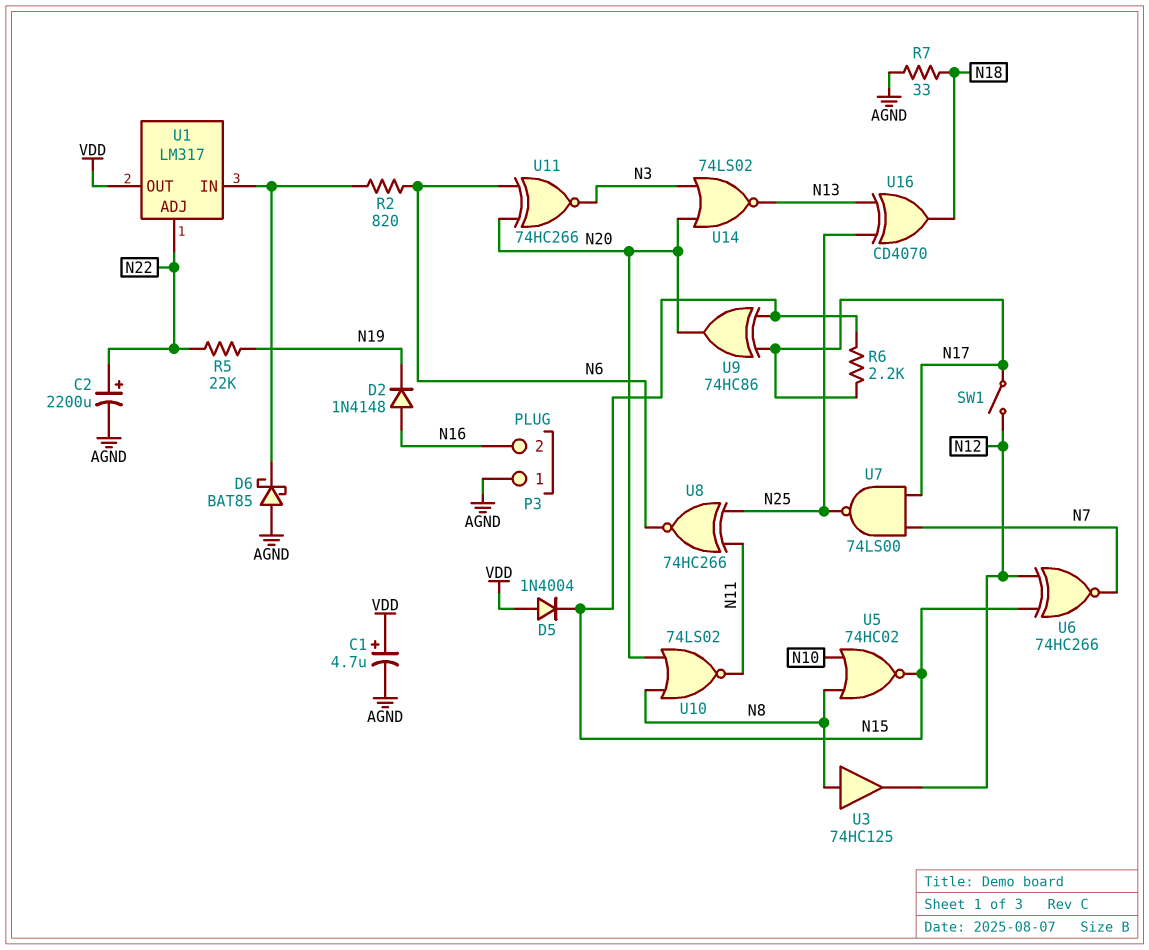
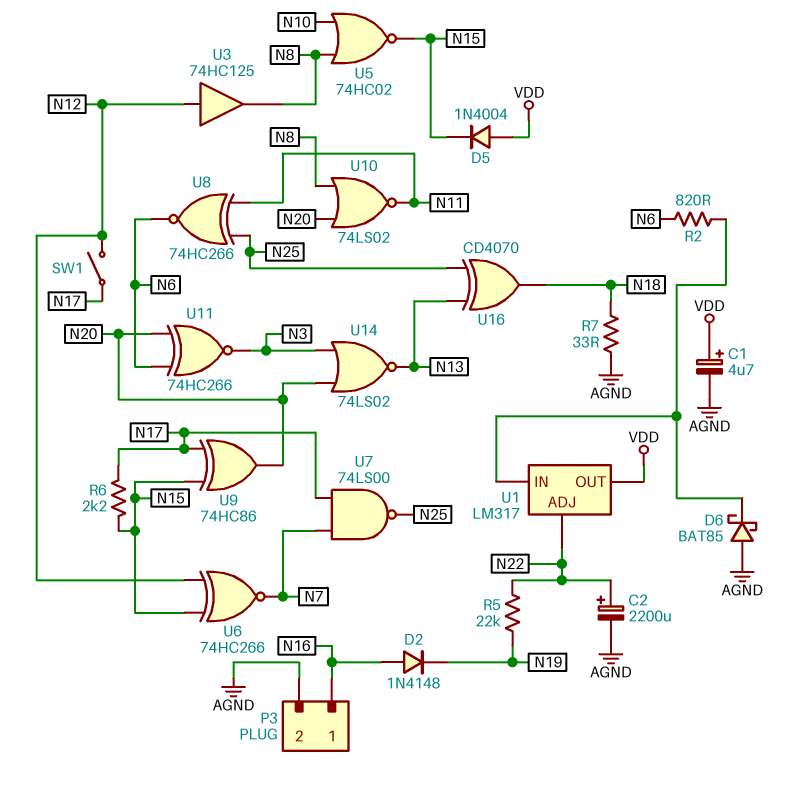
P3 pin 1: AGND -> N16
P3 pin 2: N16 -> AGND
U3: buffer 74HC125 (in N8, out N12) -> buffer 74HC125 (in N12, out N8)

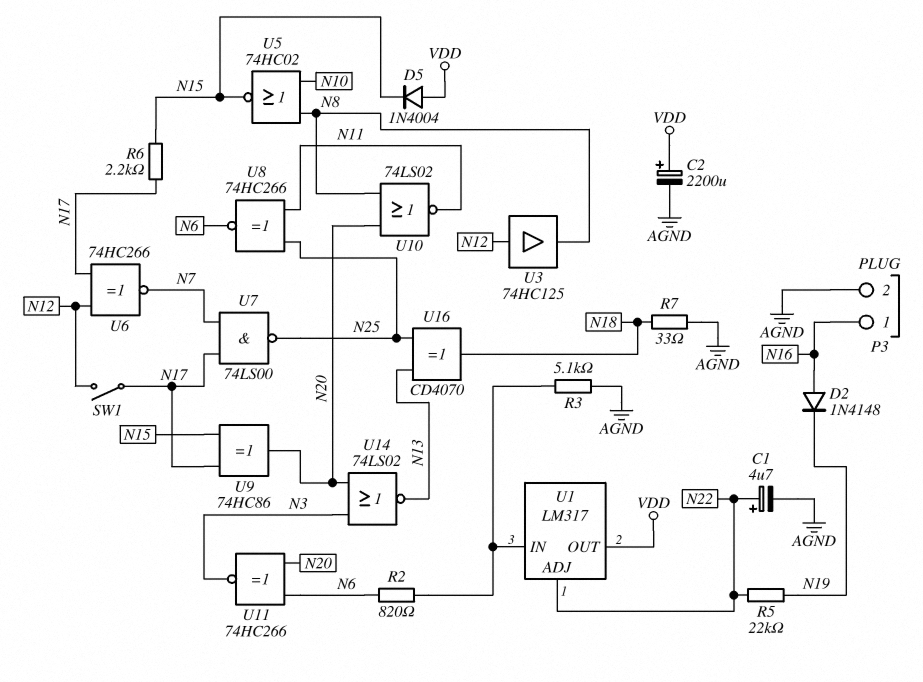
C1: 4.7uF (plus VDD, minus AGND) -> 4.7uF (plus N22, minus AGND)
C2: 2200uF (plus N22, minus AGND) -> 2200uF (plus VDD, minus AGND)
D6: schottky BAT85 (A AGND, K U1/IN) -> none
R3: none -> 5.1k (AGND, U1/IN)
U6: XNOR 74HC266 (in N12, in N15, out N7) -> XNOR 74HC266 (in N12, in N17, out N7)

